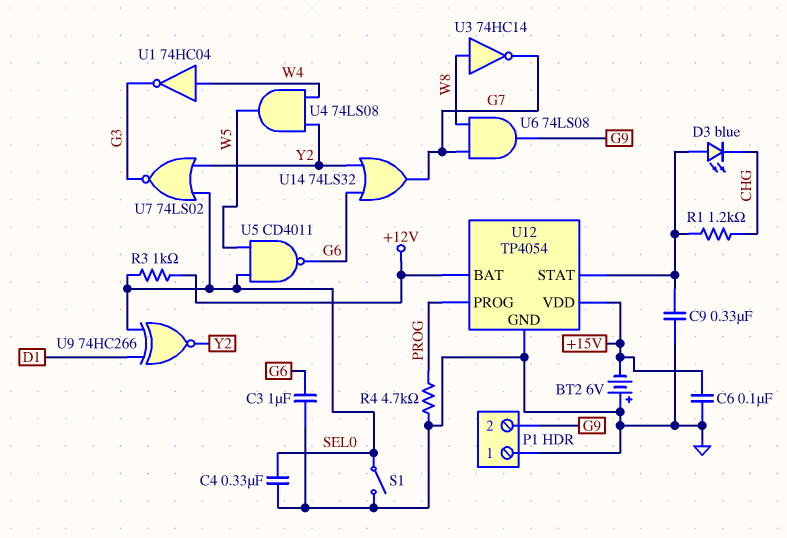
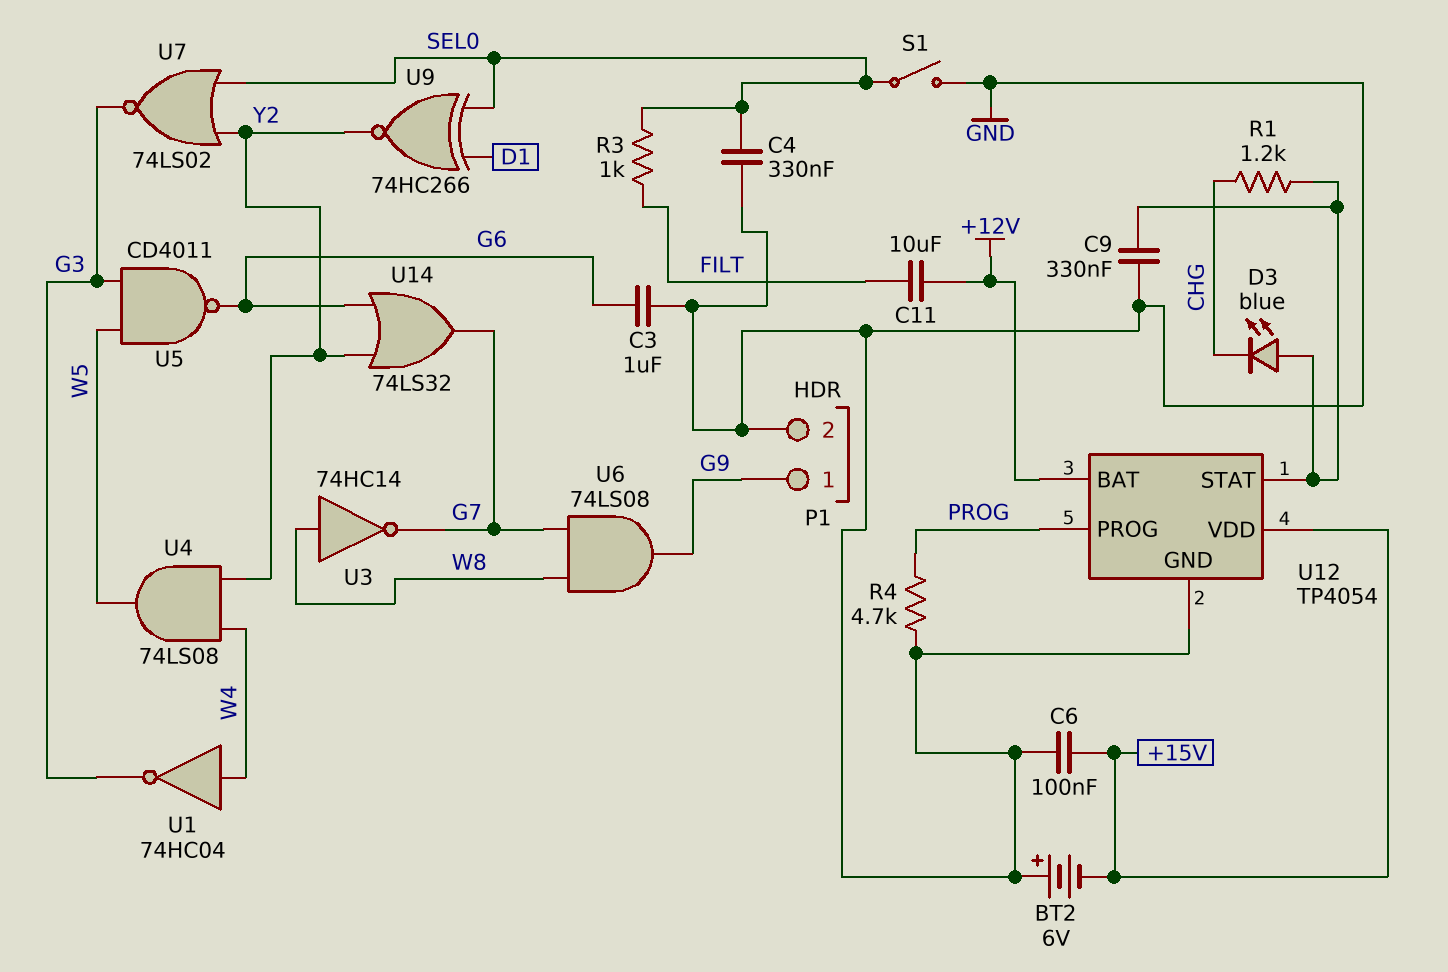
C11: none -> 10uF (+12V, FILT)
P1 pin 1: GND -> G9
P1 pin 2: G9 -> GND
R3: 1k (+12V, SEL0) -> 1k (FILT, SEL0)
U5: NAND CD4011 (in SEL0, in W5, out G6) -> NAND CD4011 (in G3, in W5, out G6)

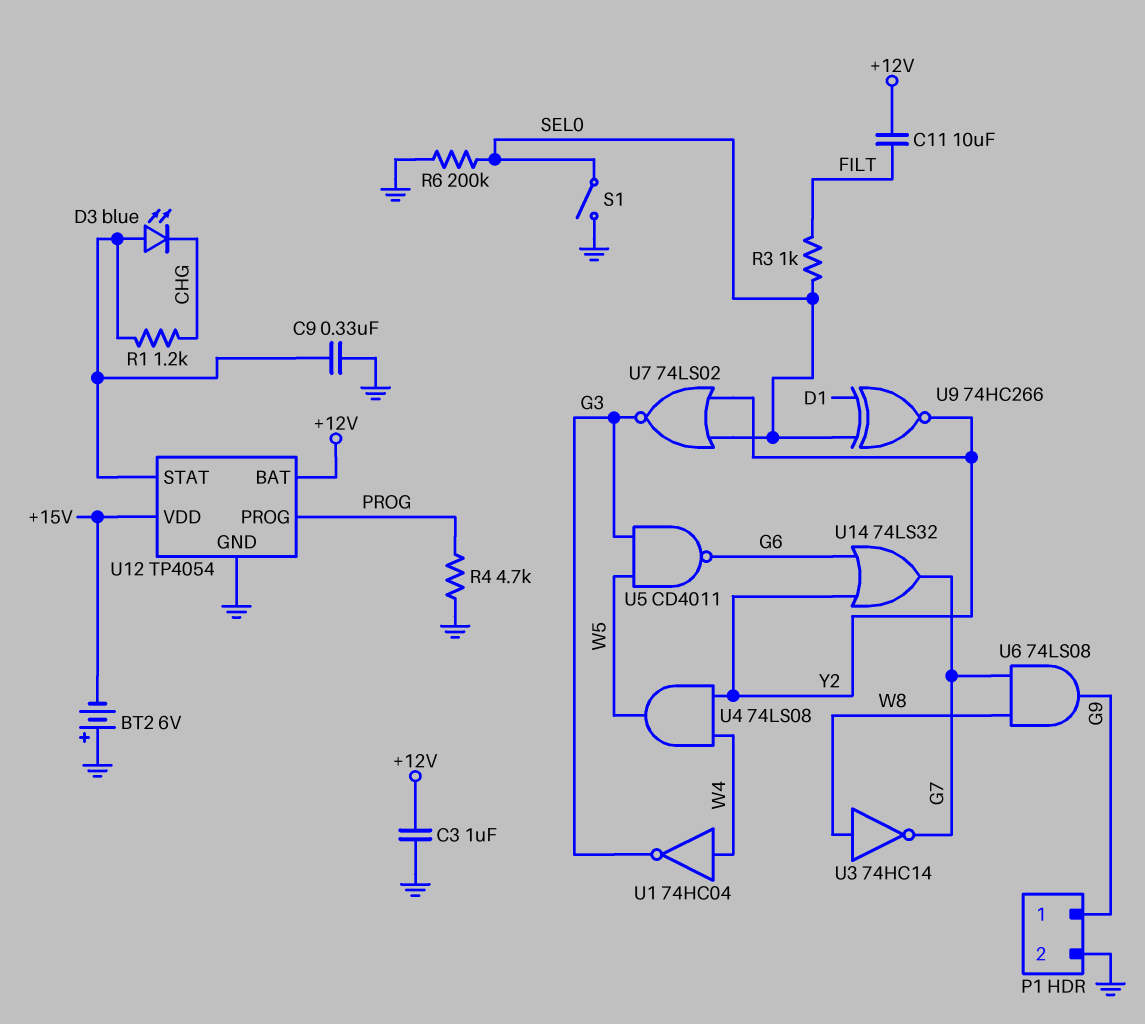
C3: 1uF (G6, GND) -> 1uF (+12V, GND)
C4: 330nF (GND, SEL0) -> none
C6: 100nF (+15V, GND) -> none
R6: none -> 200k (GND, SEL0)

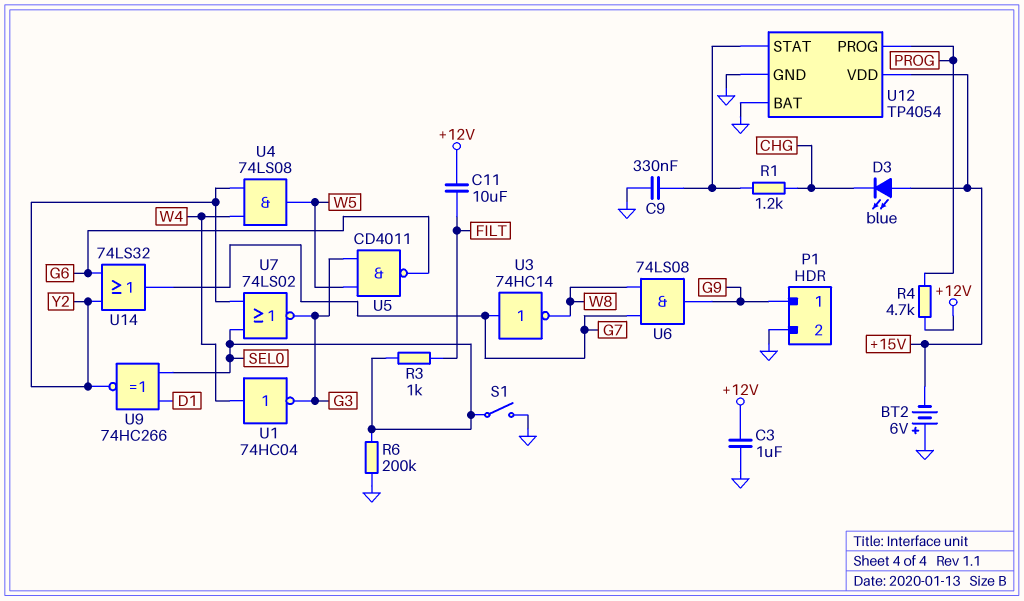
D3: LED blue (A U12/STAT, K CHG) -> LED blue (A +15V, K CHG)
R4: 4.7k (GND, PROG) -> 4.7k (+12V, PROG)
U3: NOT 74HC14 (in W8, out G7) -> NOT 74HC14 (in G7, out W8)
U12 pin BAT: +12V -> GND

